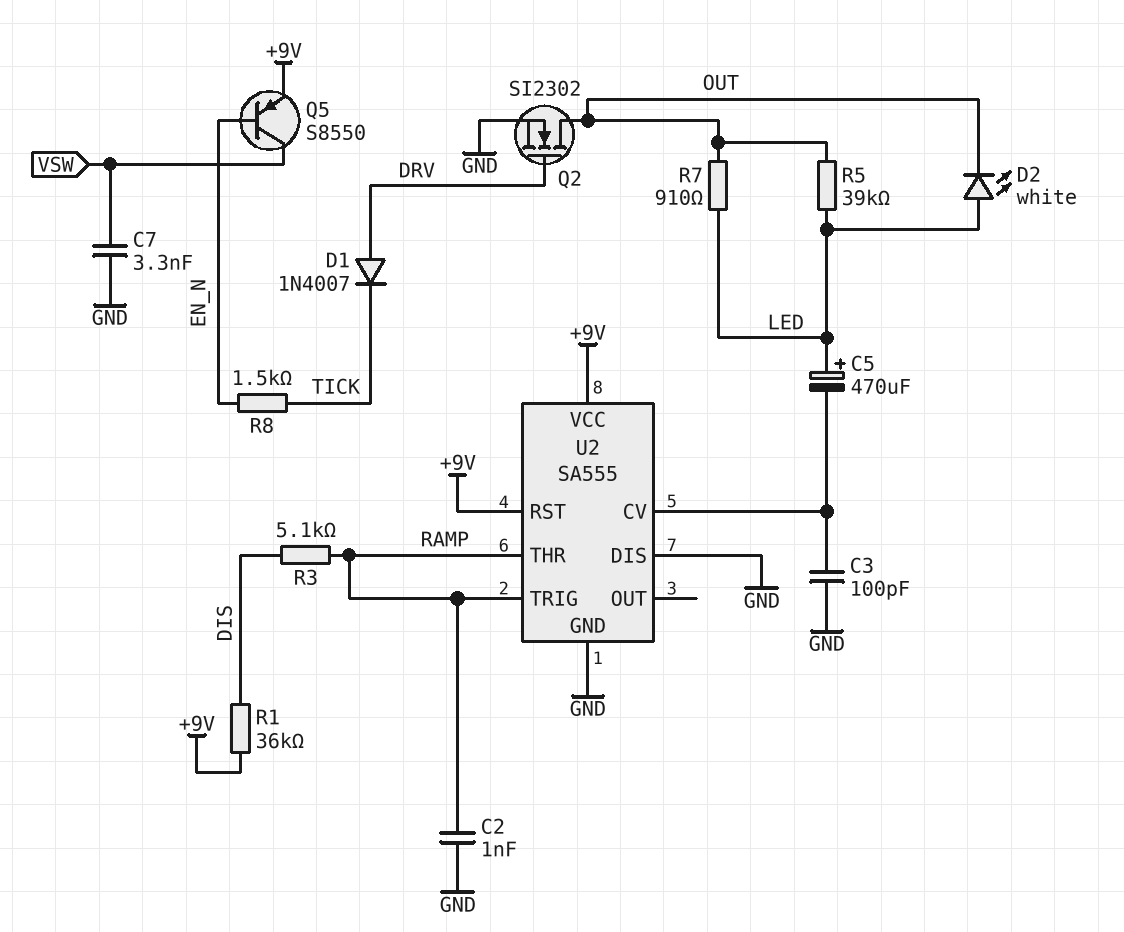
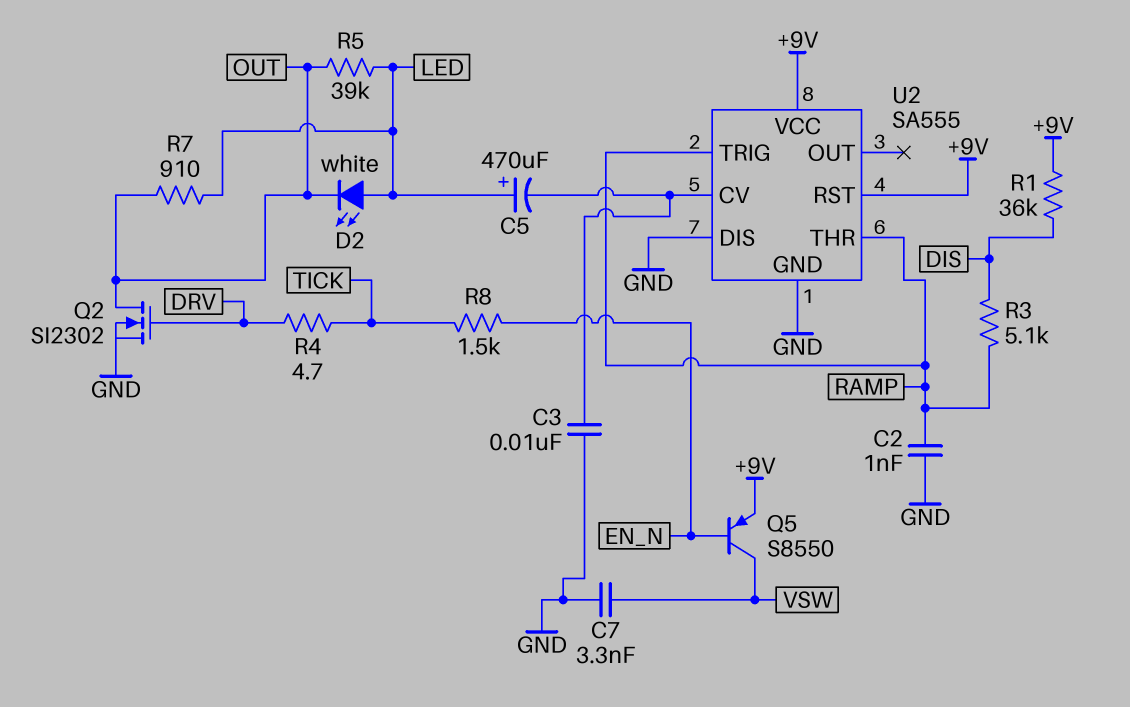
C3: 100pF (GND, U2/CV) -> 10nF (GND, U2/CV)
D1: diode 1N4007 (A DRV, K TICK) -> none
R4: none -> 4.7 (DRV, TICK)

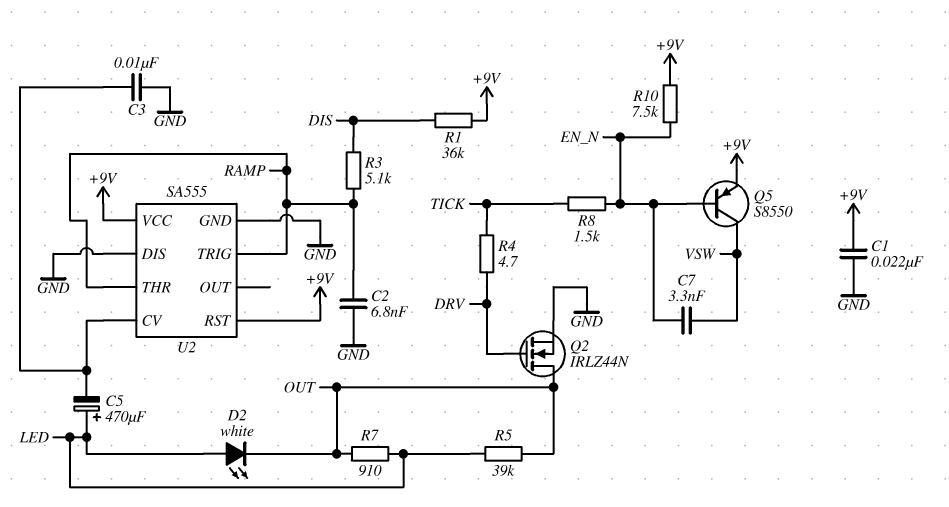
C1: none -> 22nF (+9V, GND)
C2: 1nF (GND, RAMP) -> 6.8nF (GND, RAMP)
C7: 3.3nF (GND, VSW) -> 3.3nF (EN_N, VSW)
Q2: NMOS SI2302 (G DRV, D OUT, S GND) -> NMOS IRLZ44N (G DRV, D OUT, S GND)
R10: none -> 7.5k (+9V, EN_N)

